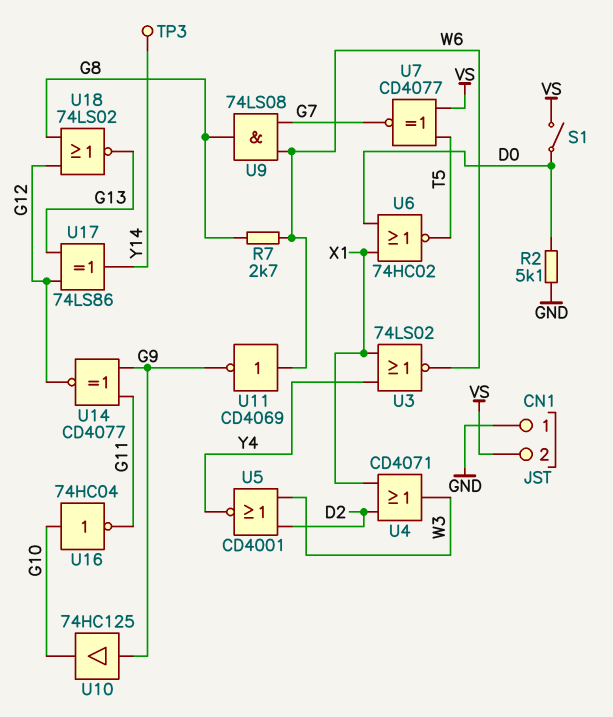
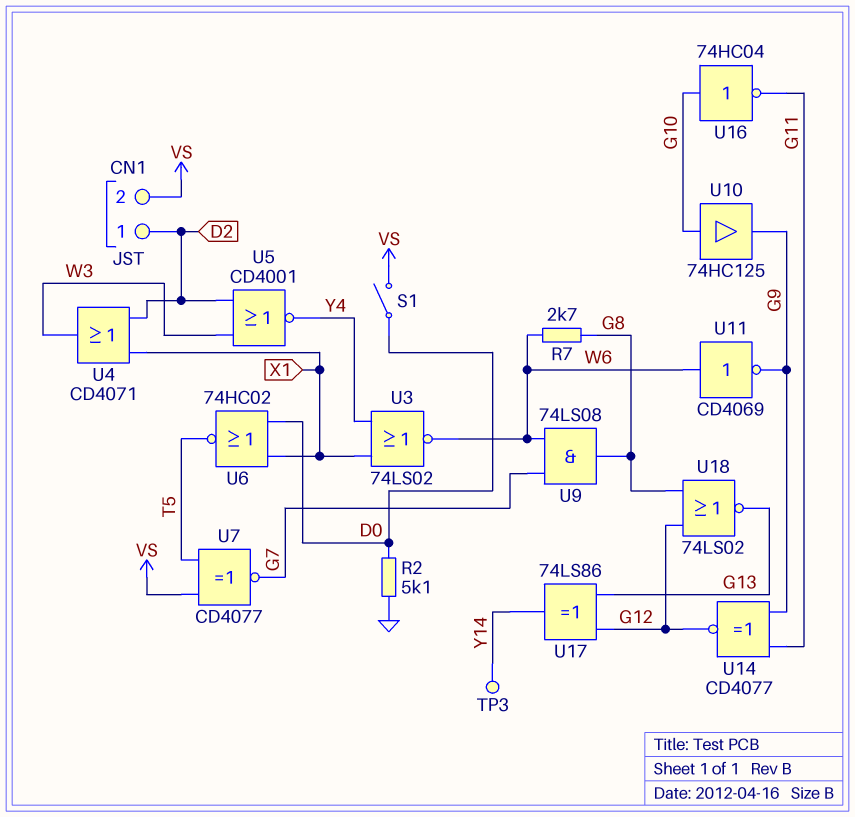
CN1 pin 1: GND -> D2
U10: buffer 74HC125 (in G9, out G10) -> buffer 74HC125 (in G10, out G9)

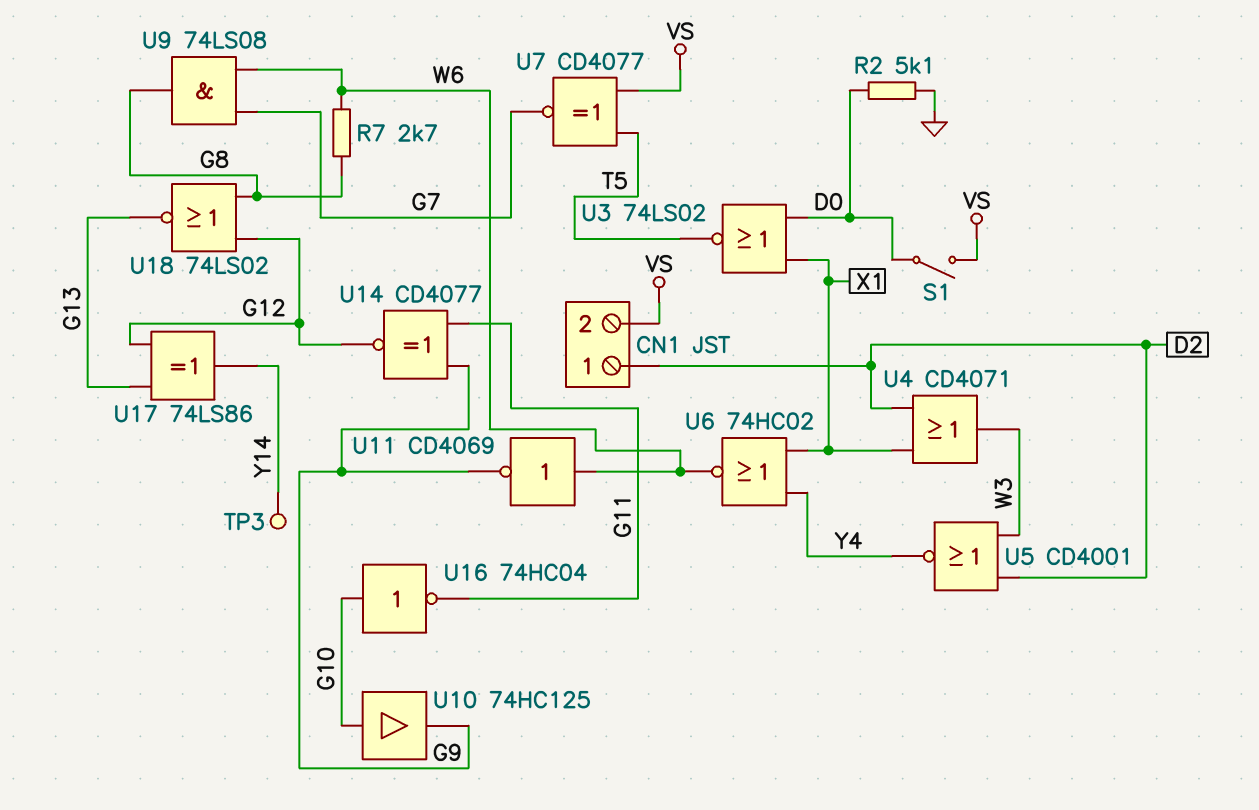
U3: NOR 74LS02 (in X1, in Y4, out W6) -> NOR 74LS02 (in D0, in X1, out T5)
U6: NOR 74HC02 (in D0, in X1, out T5) -> NOR 74HC02 (in X1, in Y4, out W6)

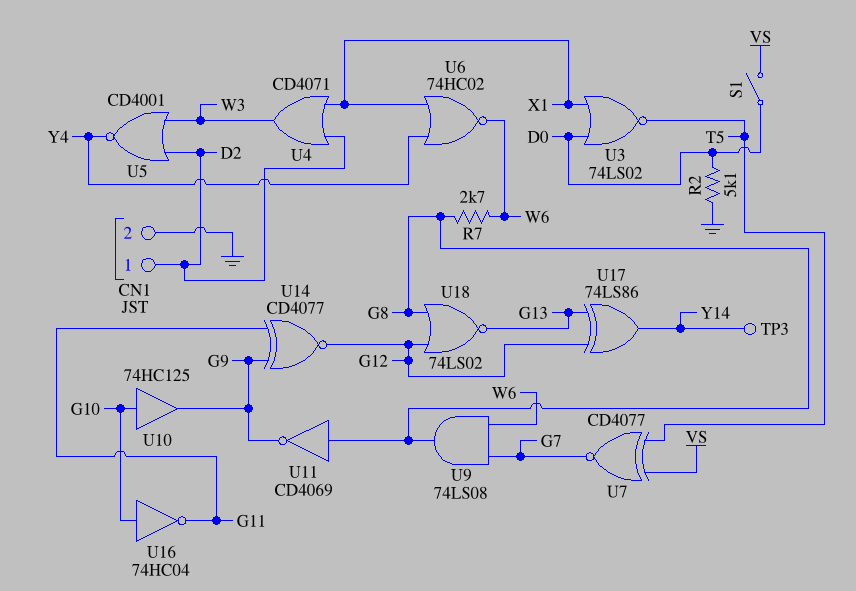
CN1 pin 2: VS -> GND
U11: NOT CD4069 (in W6, out G9) -> NOT CD4069 (in G8, out G9)

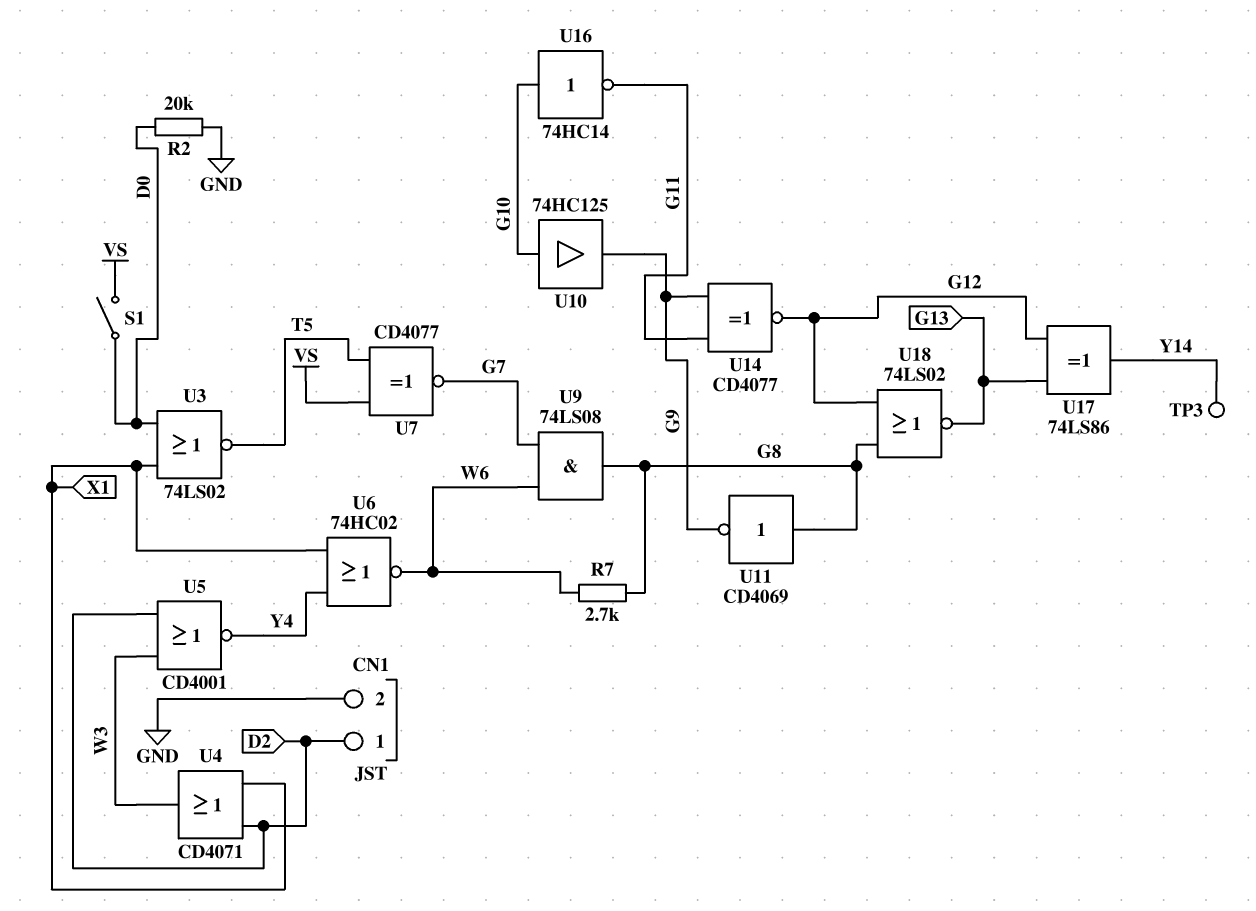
R2: 5.1k (D0, GND) -> 20k (D0, GND)
U16: NOT 74HC04 (in G10, out G11) -> NOT 74HC14 (in G10, out G11)

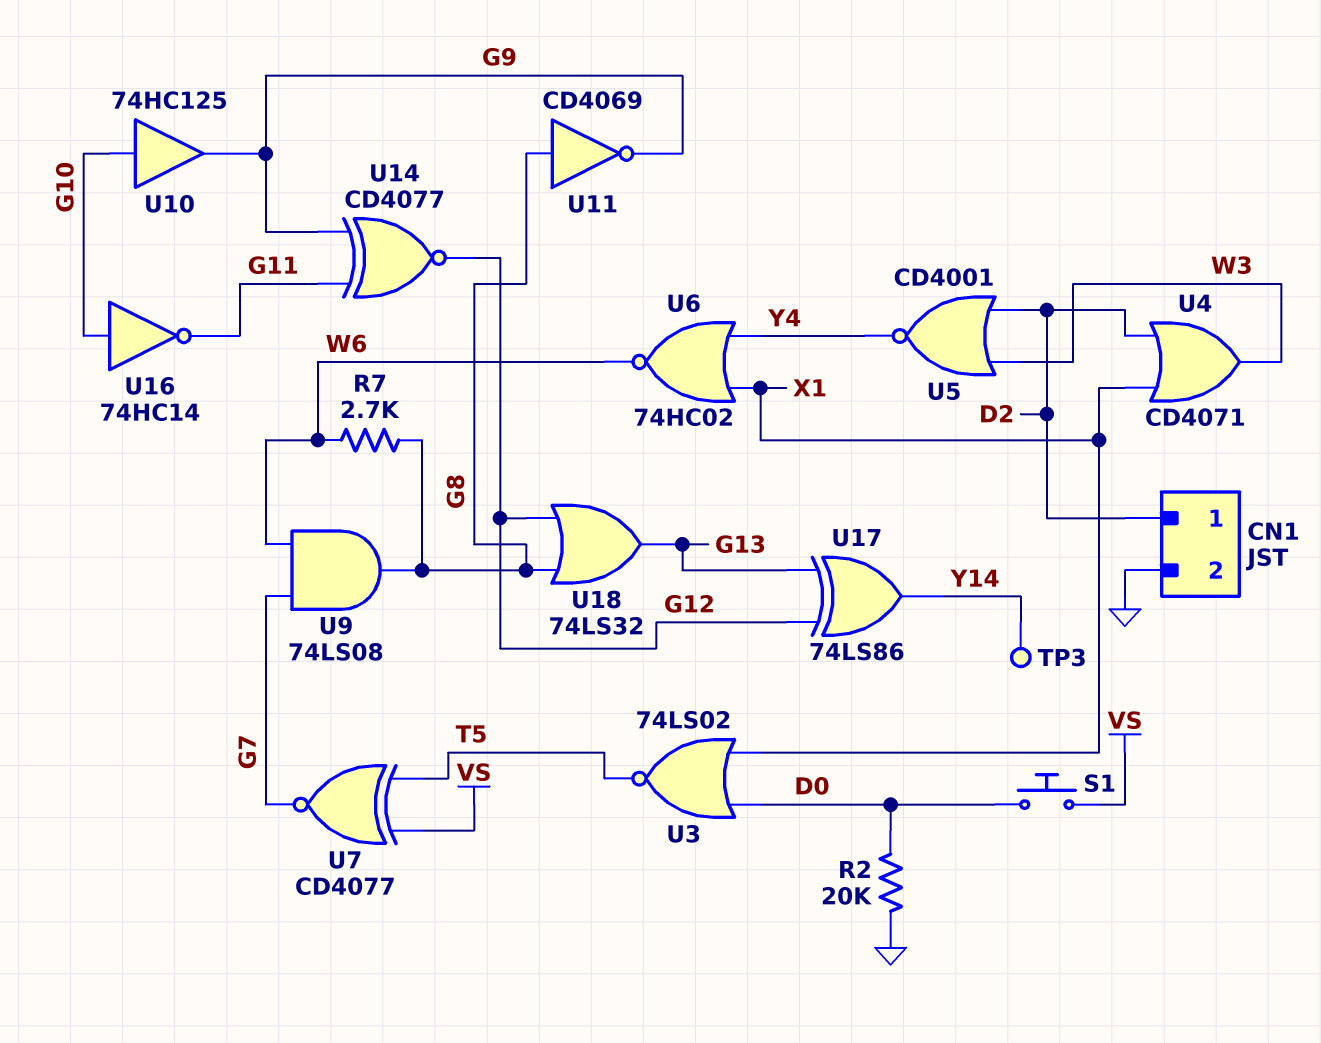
S1: switch (D0, VS) -> button (D0, VS)
U18: NOR 74LS02 (in G8, in G12, out G13) -> OR 74LS32 (in G8, in G12, out G13)

